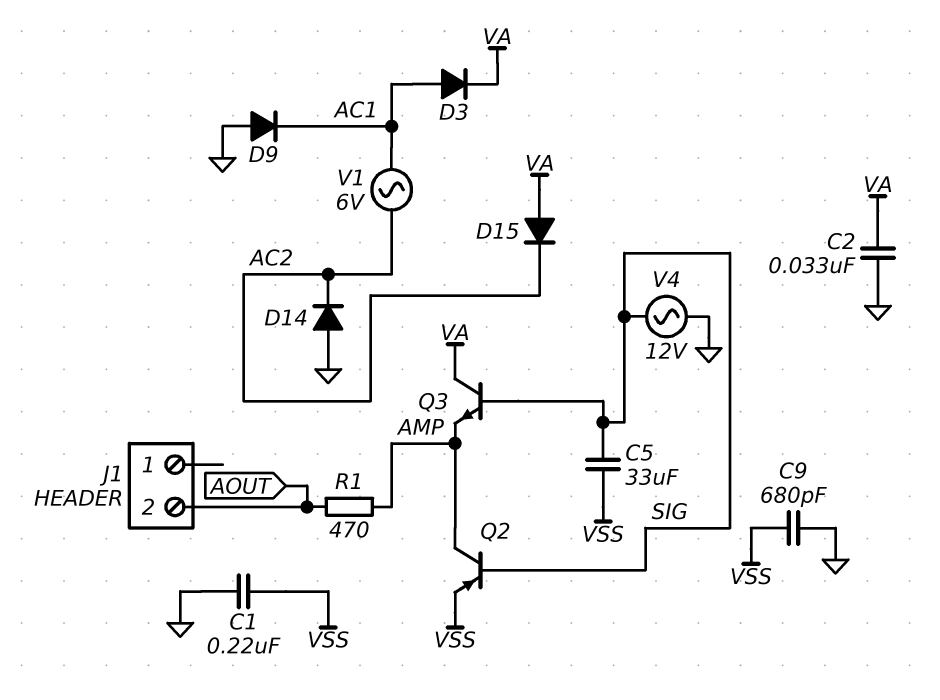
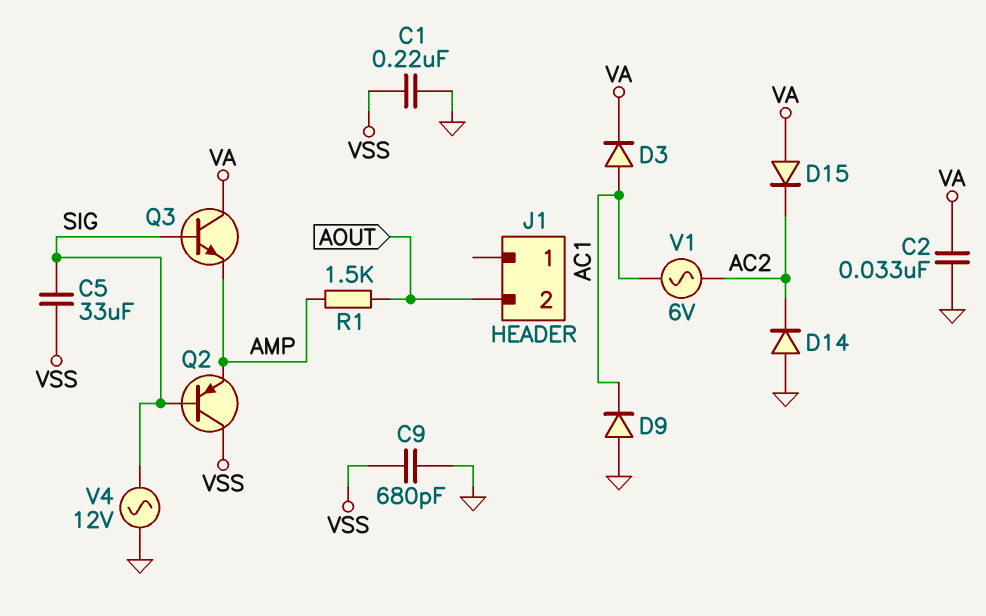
Q2: PNP (B SIG, C AMP, E VSS) -> PNP (B SIG, C VSS, E AMP)
R1: 470 (AMP, AOUT) -> 1.5k (AMP, AOUT)

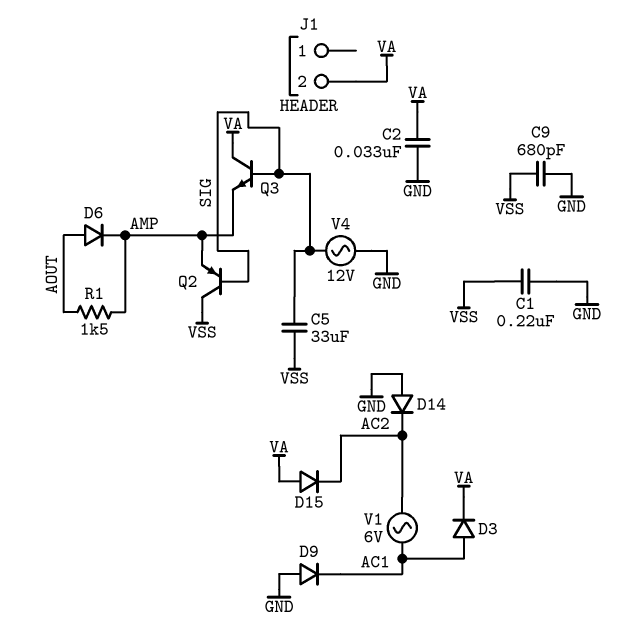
D6: none -> diode (A AOUT, K AMP)
J1 pin 2: AOUT -> VA

